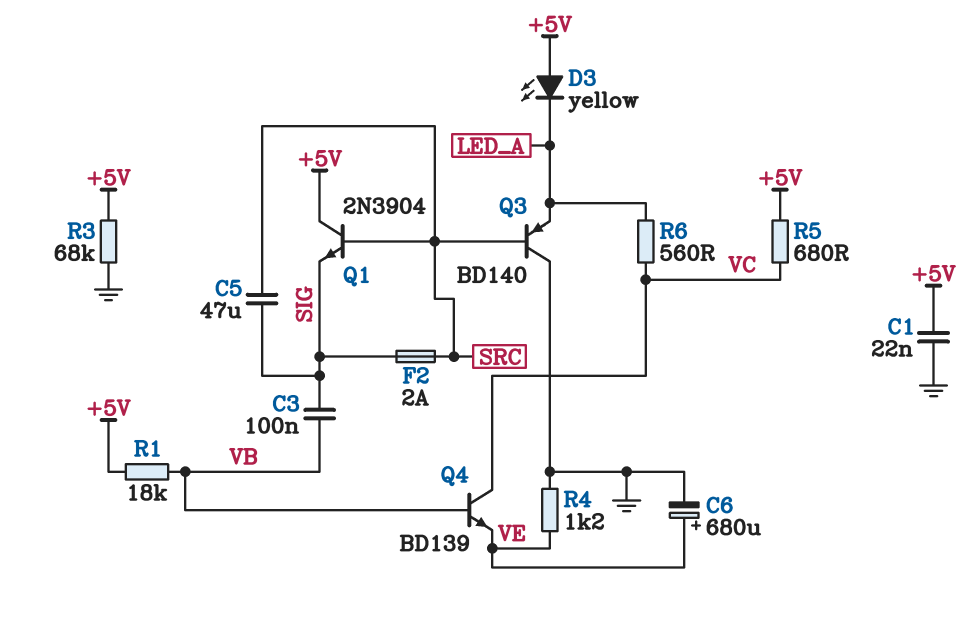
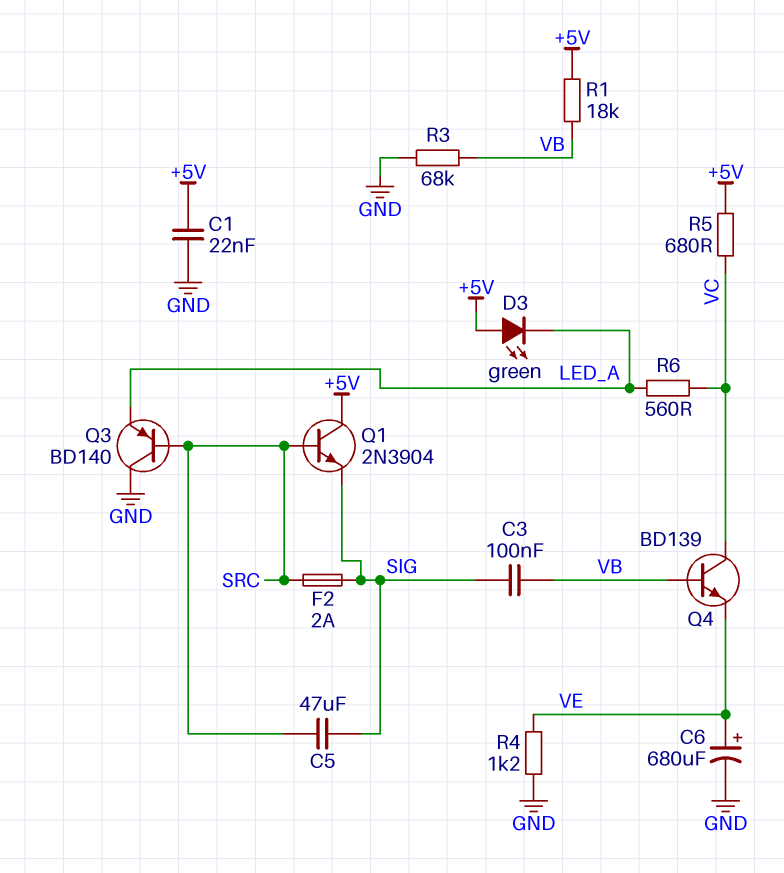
D3: LED yellow (A +5V, K LED_A) -> LED green (A +5V, K LED_A)
R3: 68k (+5V, GND) -> 68k (GND, VB)

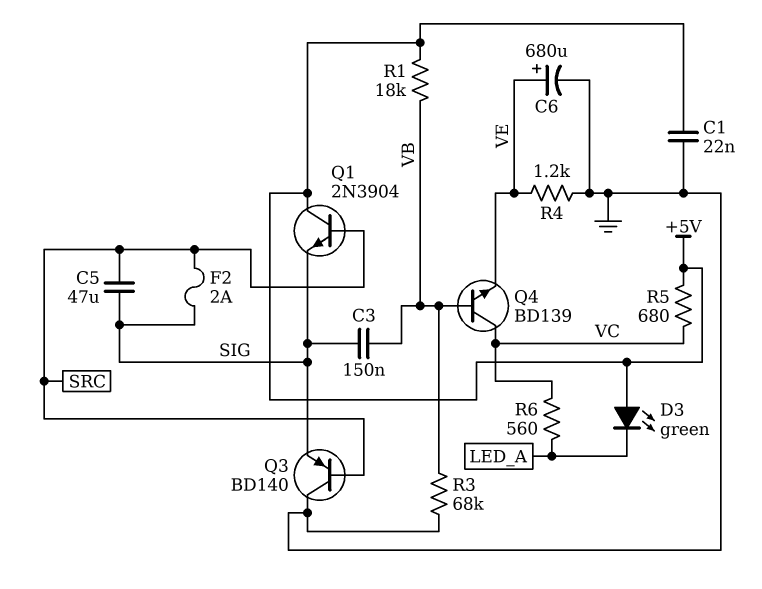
C3: 100nF (SIG, VB) -> 150nF (SIG, VB)
Q3: PNP BD140 (B SRC, C GND, E LED_A) -> PNP BD140 (B SRC, C GND, E SIG)

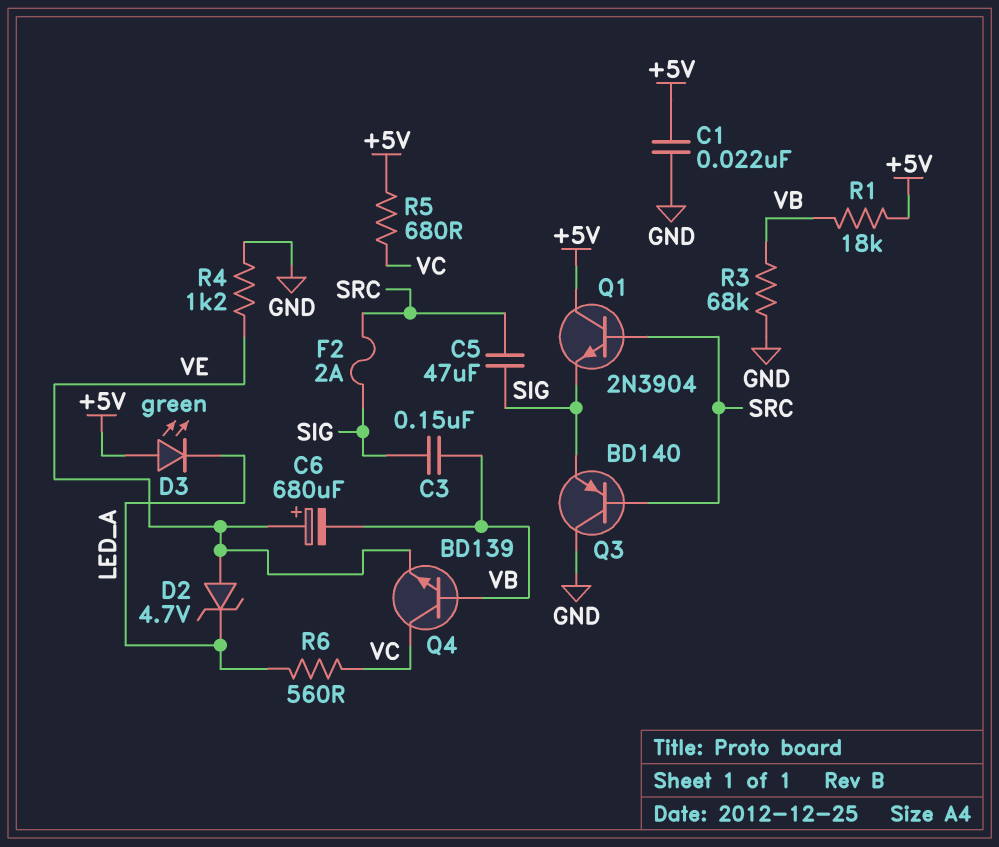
C6: 680uF (plus VE, minus GND) -> 680uF (plus VE, minus VB)
D2: none -> zener 4.7V (A VE, K LED_A)

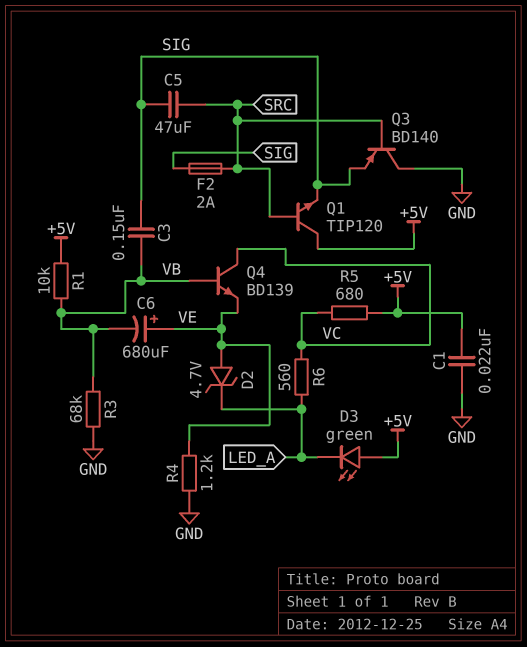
Q1: NPN 2N3904 (B SRC, C +5V, E SIG) -> NPN TIP120 (B SRC, C +5V, E SIG)
R1: 18k (+5V, VB) -> 10k (+5V, VB)

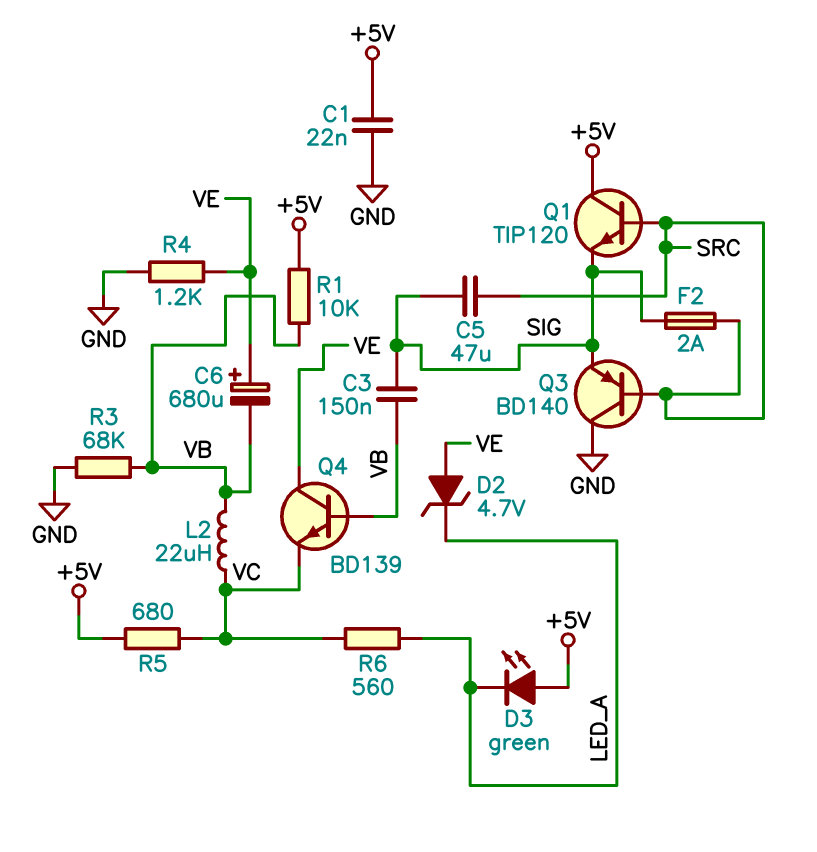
L2: none -> 22uH (VB, VC)
Q4: NPN BD139 (B VB, C VC, E VE) -> NPN BD139 (B VB, C VE, E VC)

